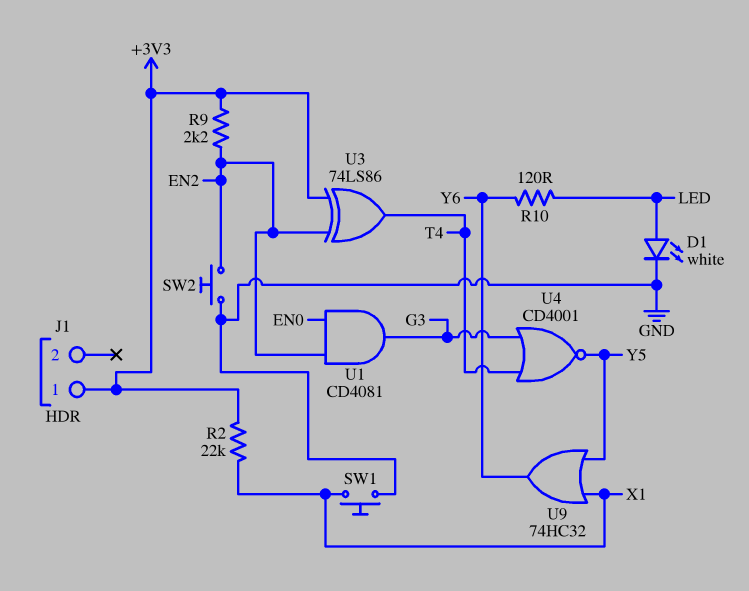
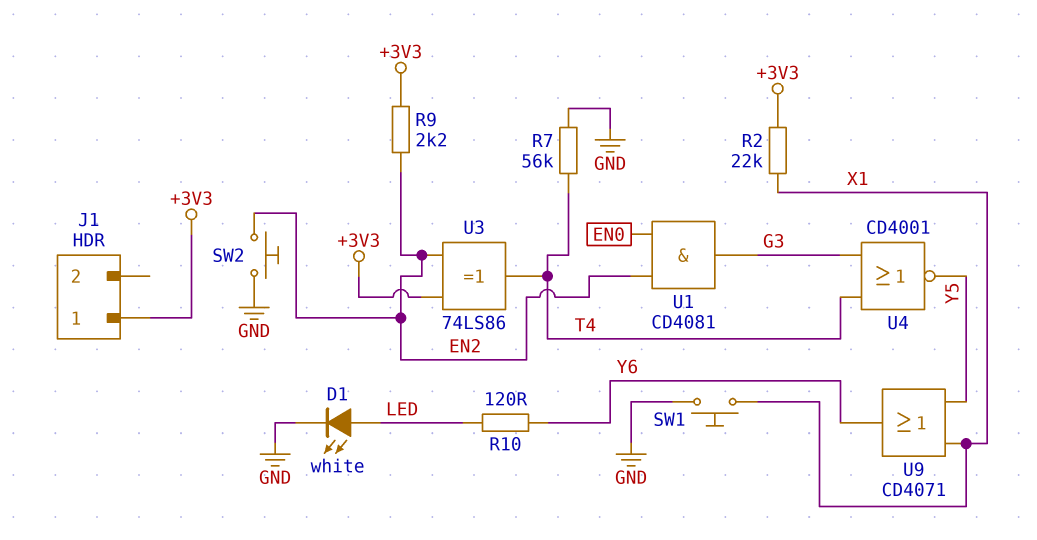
R7: none -> 56k (GND, T4)
U9: OR 74HC32 (in X1, in Y5, out Y6) -> OR CD4071 (in X1, in Y5, out Y6)

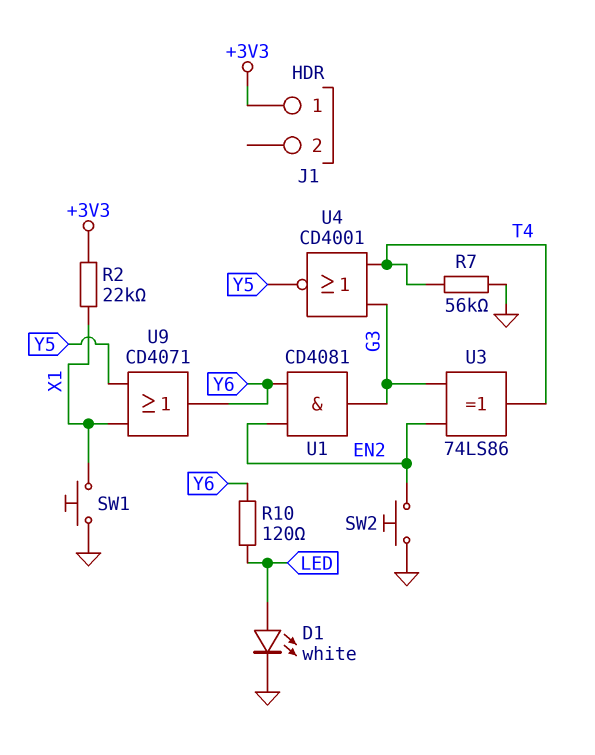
R9: 2.2k (+3V3, EN2) -> none
U1: AND CD4081 (in EN0, in EN2, out G3) -> AND CD4081 (in EN2, in Y6, out G3)
U3: XOR 74LS86 (in +3V3, in EN2, out T4) -> XOR 74LS86 (in EN2, in G3, out T4)

